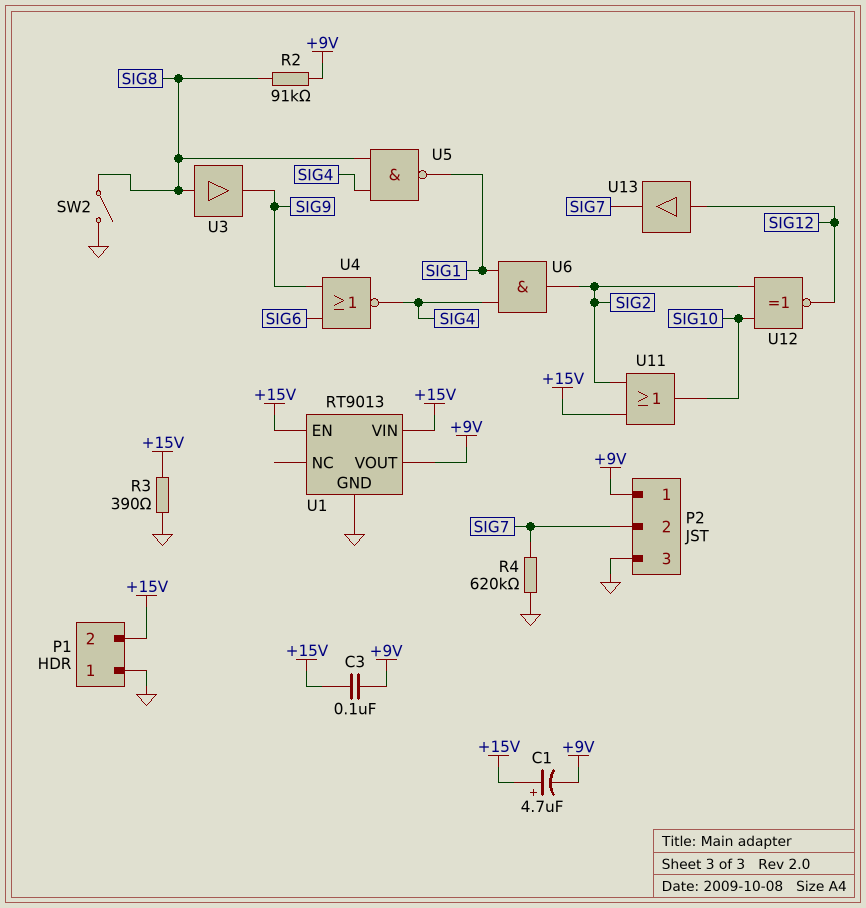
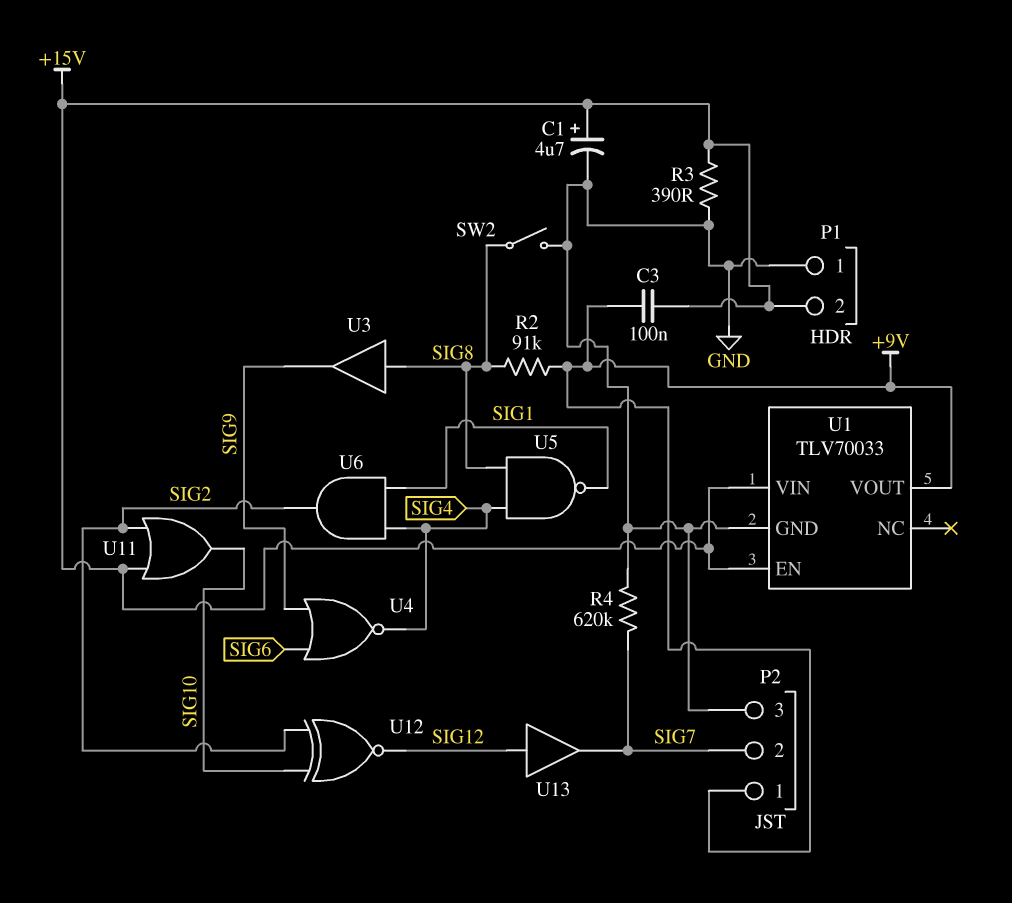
C1: 4.7uF (plus +15V, minus +9V) -> 4.7uF (plus +15V, minus GND)
U1: RT9013 -> TLV70033

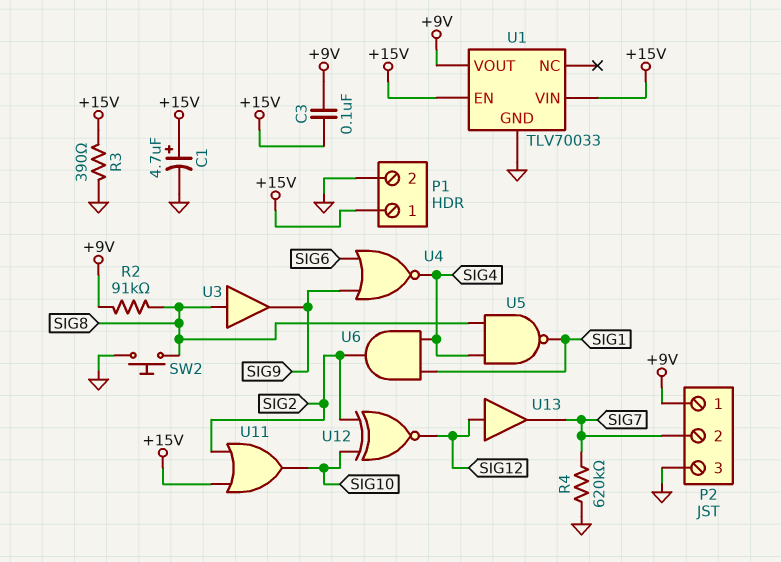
P1 pin 1: GND -> +15V
P1 pin 2: +15V -> GND
SW2: switch (GND, SIG8) -> button (GND, SIG8)

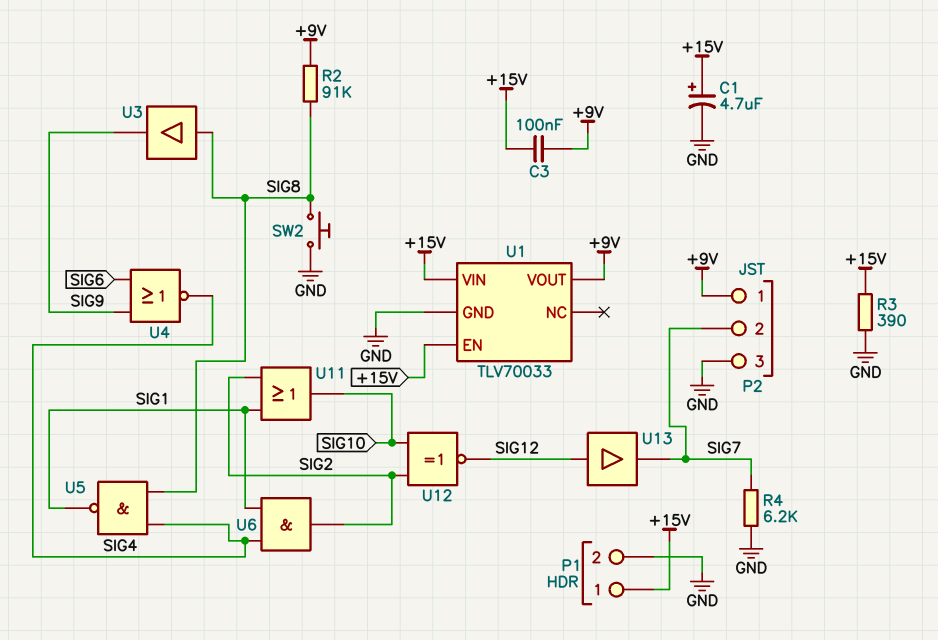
R4: 620k (GND, SIG7) -> 6.2k (GND, SIG7)
U11: OR (in +15V, in SIG2, out SIG10) -> OR (in SIG1, in SIG2, out SIG10)

